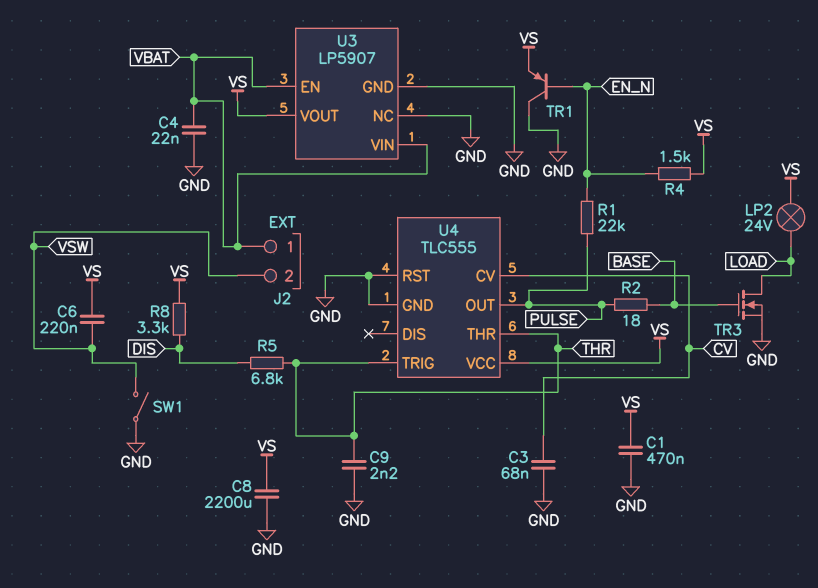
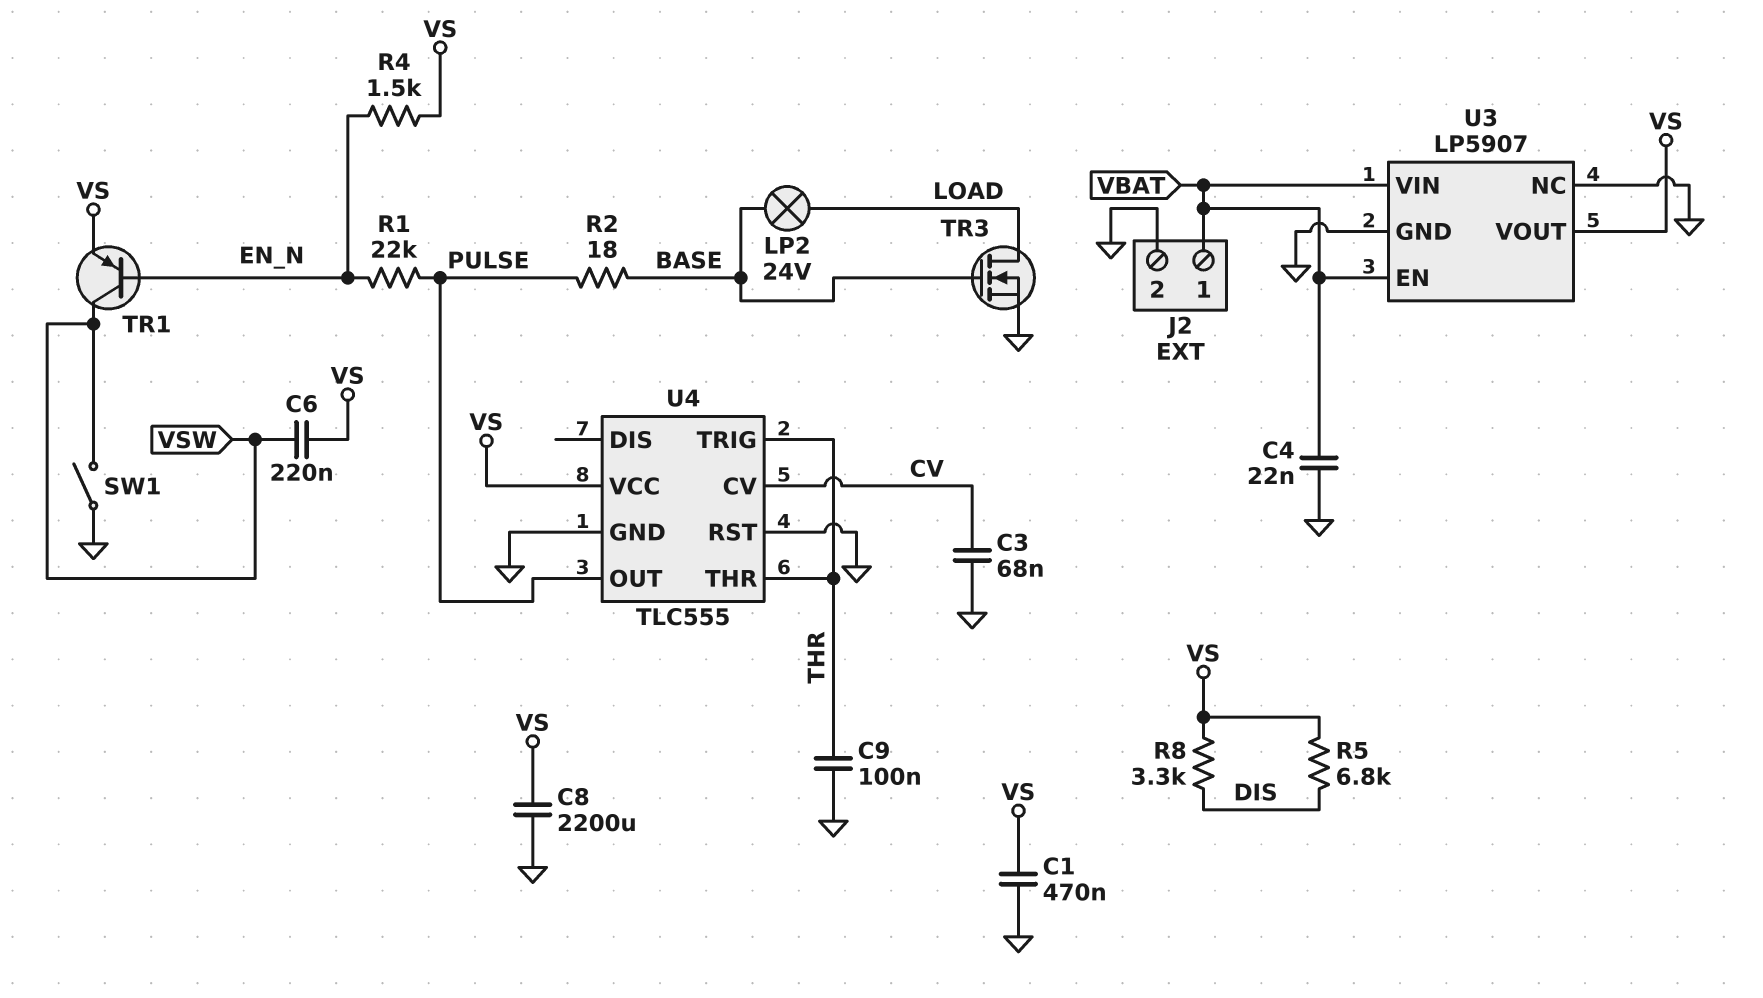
C9: 2.2nF (GND, THR) -> 100nF (GND, THR)
J2 pin 2: VSW -> GND
LP2: lamp 24V (LOAD, VS) -> lamp 24V (BASE, LOAD)
R5: 6.8k (DIS, THR) -> 6.8k (DIS, VS)
TR1: PNP (B EN_N, C GND, E VS) -> PNP (B EN_N, C VSW, E VS)

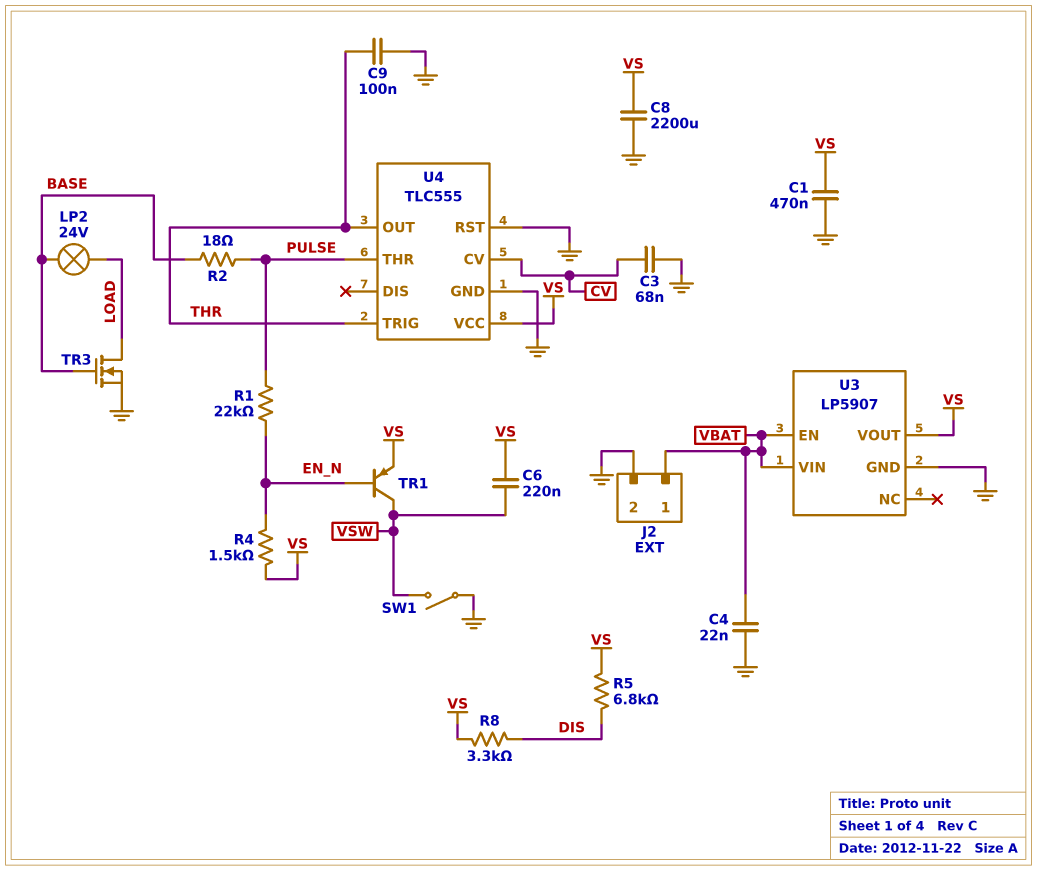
U3 pin NC: GND -> none
U4 pin OUT: PULSE -> THR
U4 pin THR: THR -> PULSE

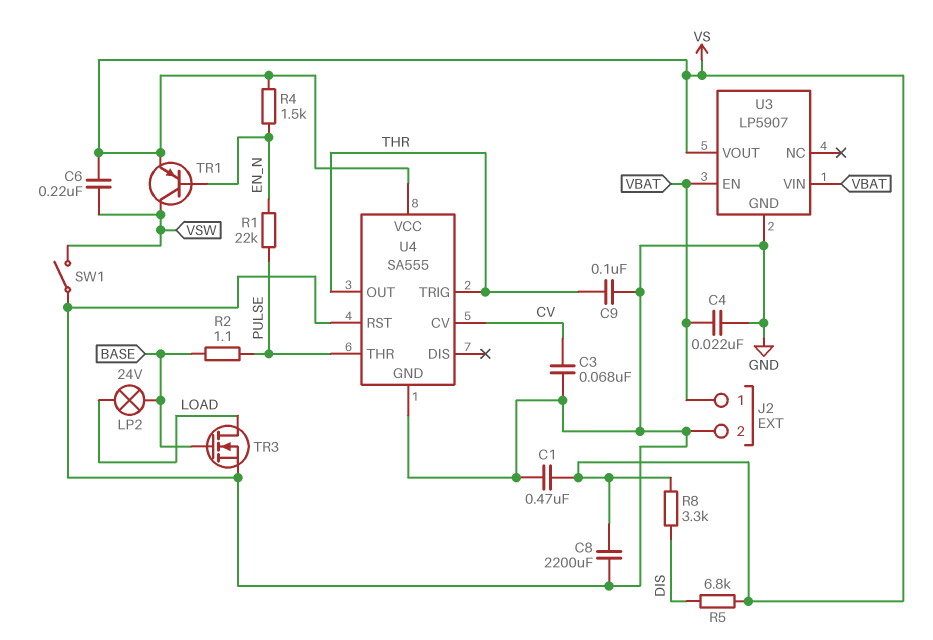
R2: 18 (BASE, PULSE) -> 1.1 (BASE, PULSE)
U4: TLC555 -> SA555

